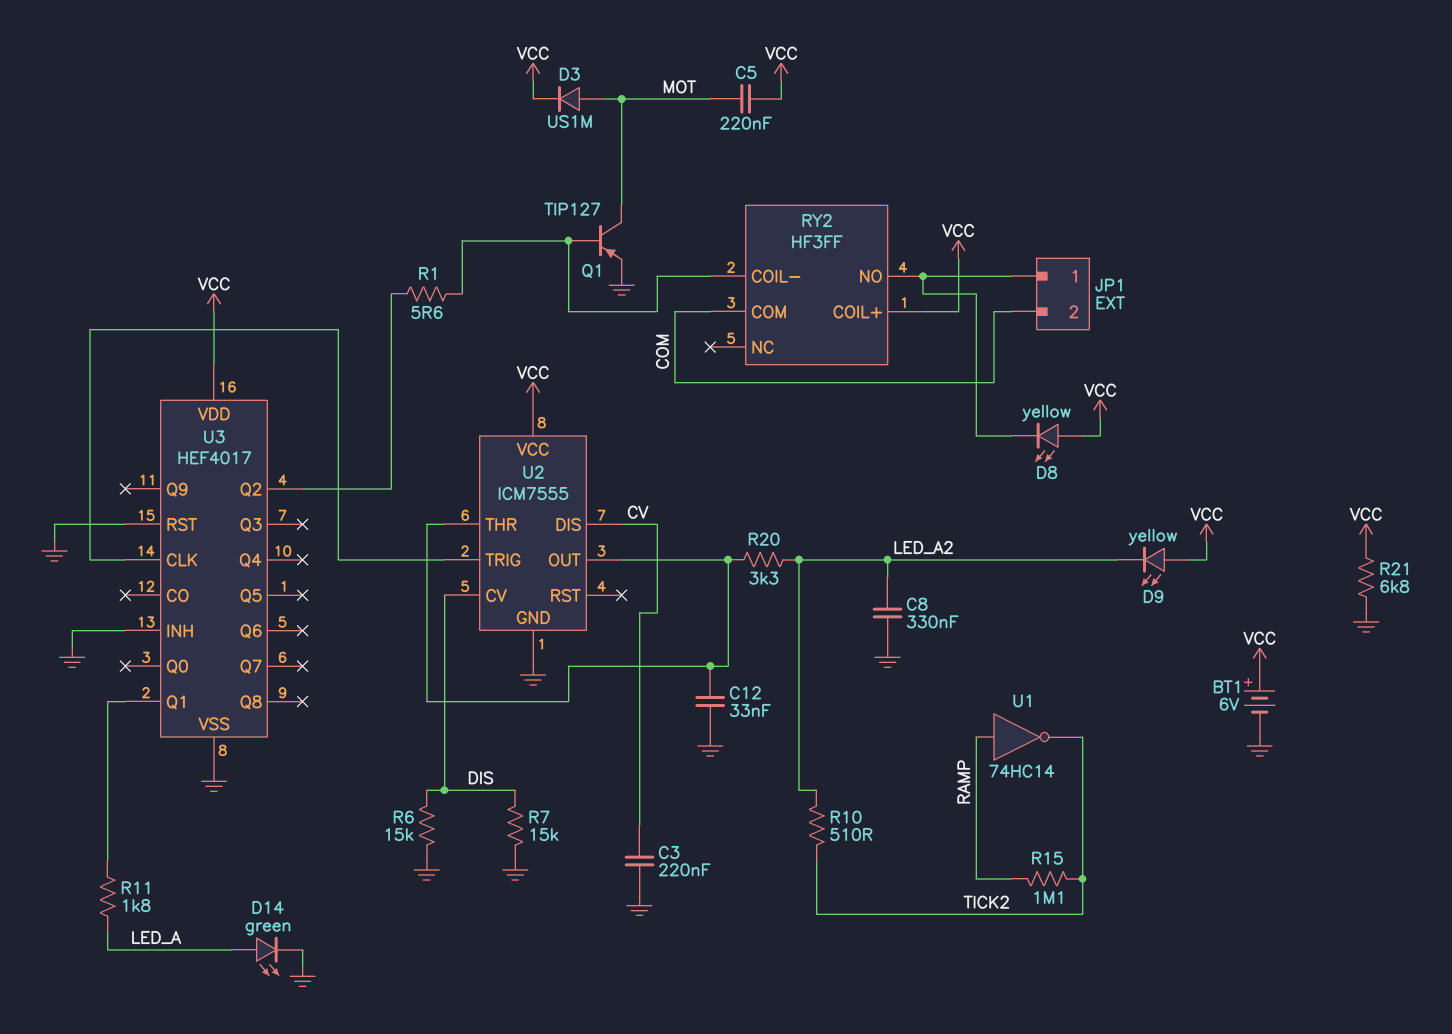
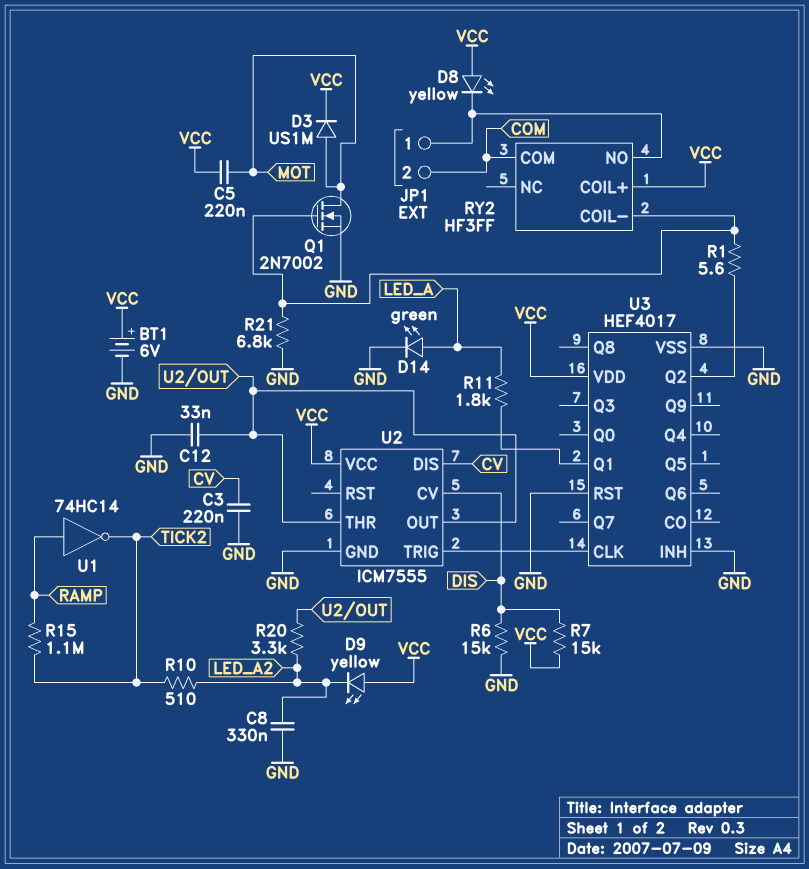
Q1: PNP TIP127 (B RY2/COIL-, C MOT, E GND) -> NMOS 2N7002 (G RY2/COIL-, D MOT, S GND)
R7: 15k (DIS, GND) -> 15k (DIS, VCC)
R21: 6.8k (GND, VCC) -> 6.8k (GND, RY2/COIL-)

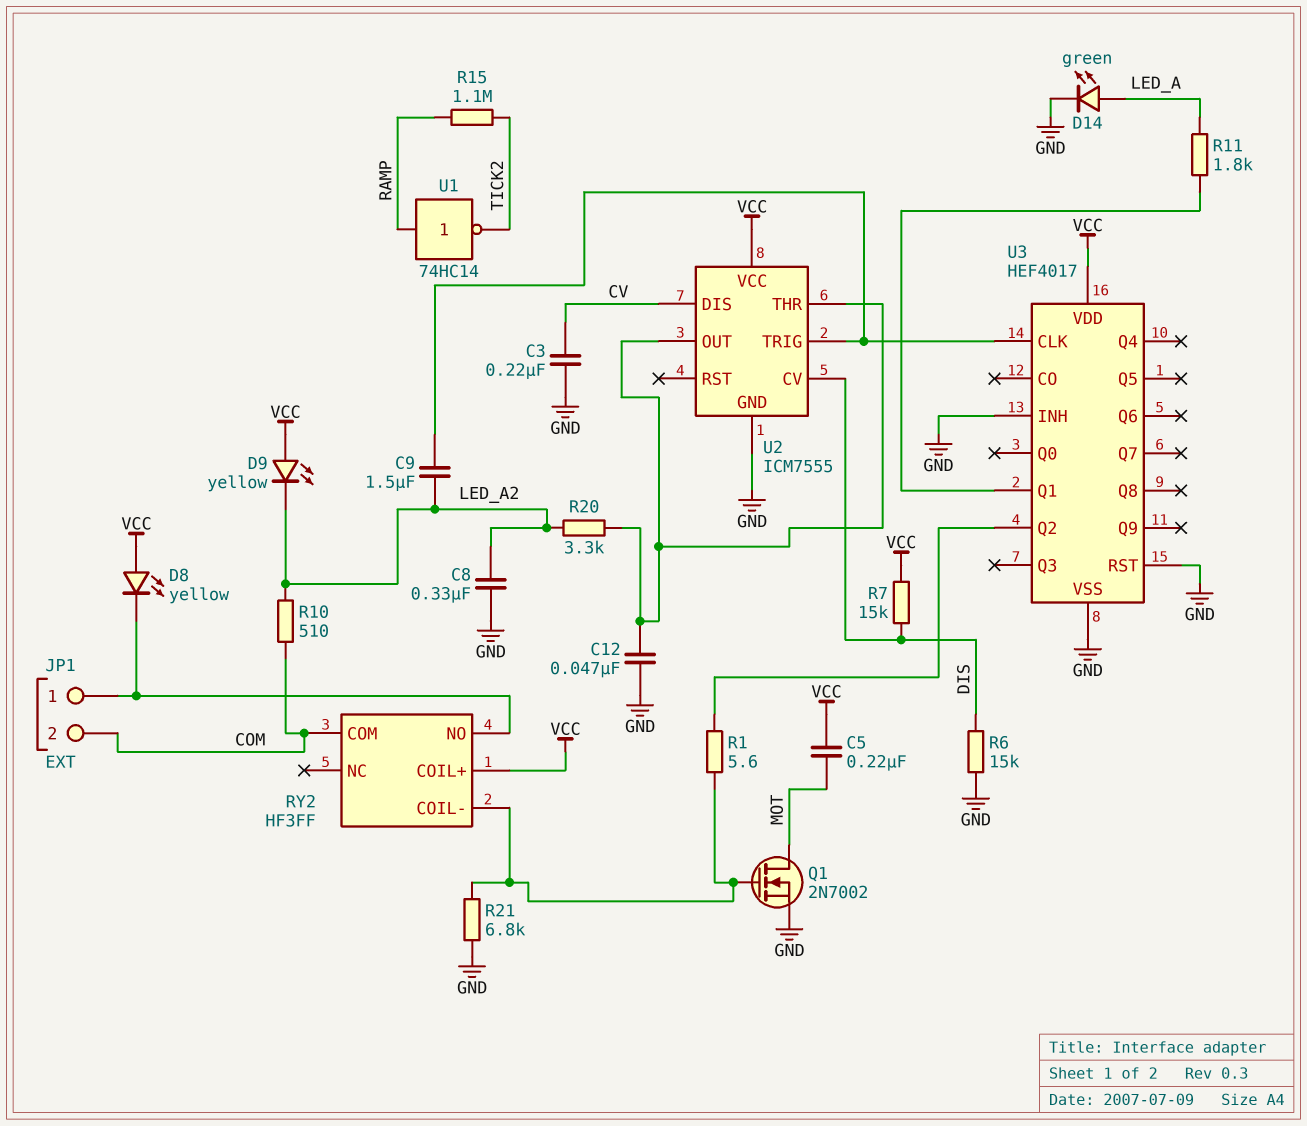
BT1: 6V (plus VCC, minus GND) -> none
C9: none -> 1.5uF (LED_A2, U2/TRIG)
C12: 33nF (GND, U2/OUT) -> 47nF (GND, U2/OUT)
D3: diode US1M (A MOT, K VCC) -> none
R10: 510 (LED_A2, TICK2) -> 510 (COM, LED_A2)

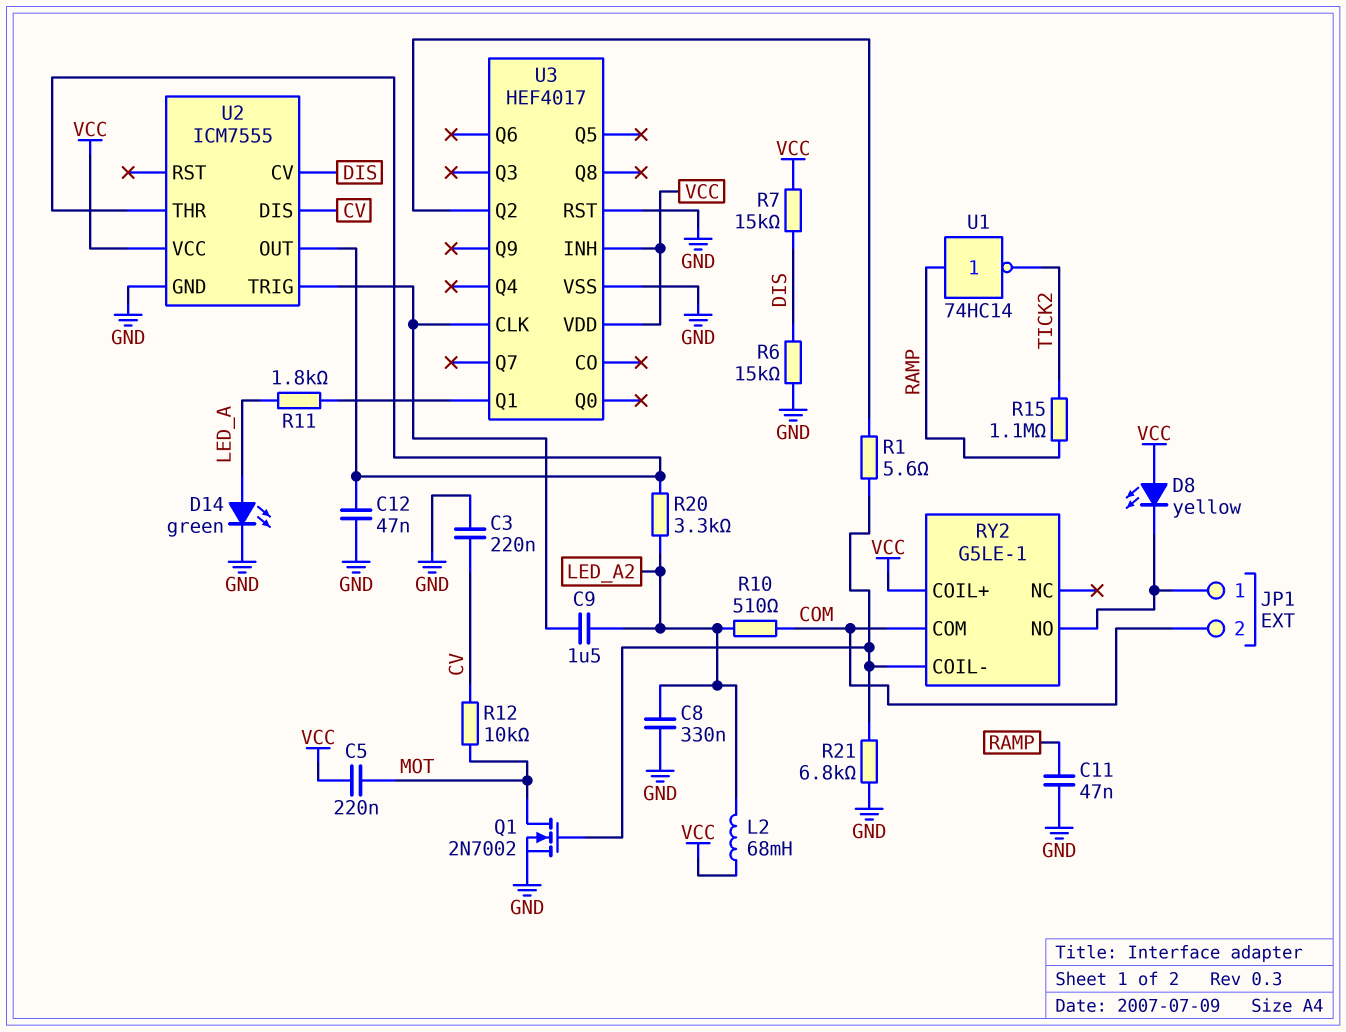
C11: none -> 47nF (GND, RAMP)
D9: LED yellow (A VCC, K LED_A2) -> none
L2: none -> 68mH (LED_A2, VCC)
R12: none -> 10k (CV, MOT)
RY2: HF3FF -> G5LE-1
U3 pin INH: GND -> VCC

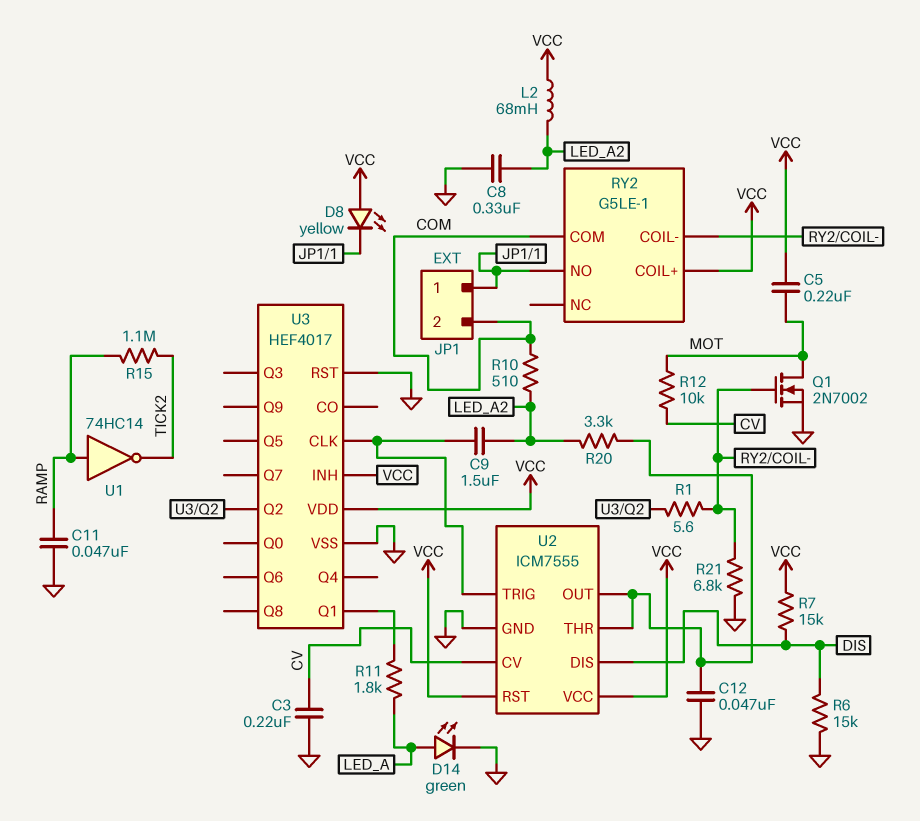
U2 pin CV: DIS -> CV
U2 pin DIS: CV -> DIS
U2 pin RST: none -> VCC

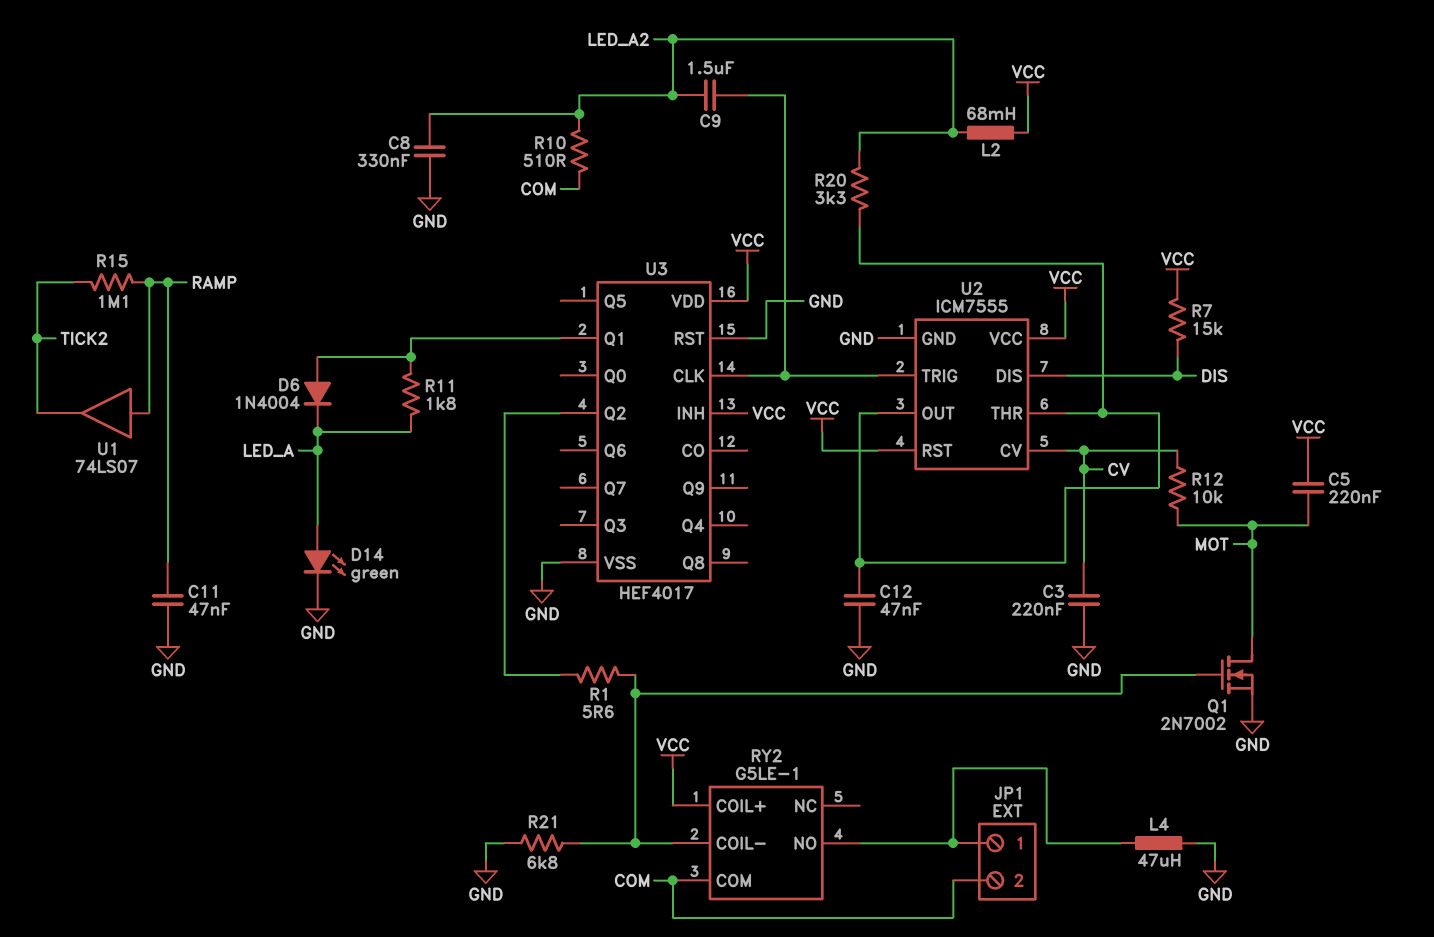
D6: none -> diode 1N4004 (A U3/Q1, K LED_A)
D8: LED yellow (A VCC, K JP1/1) -> none
L4: none -> 47uH (GND, JP1/1)
R6: 15k (DIS, GND) -> none
U1: NOT 74HC14 (in RAMP, out TICK2) -> buffer 74LS07 (in RAMP, out TICK2)

